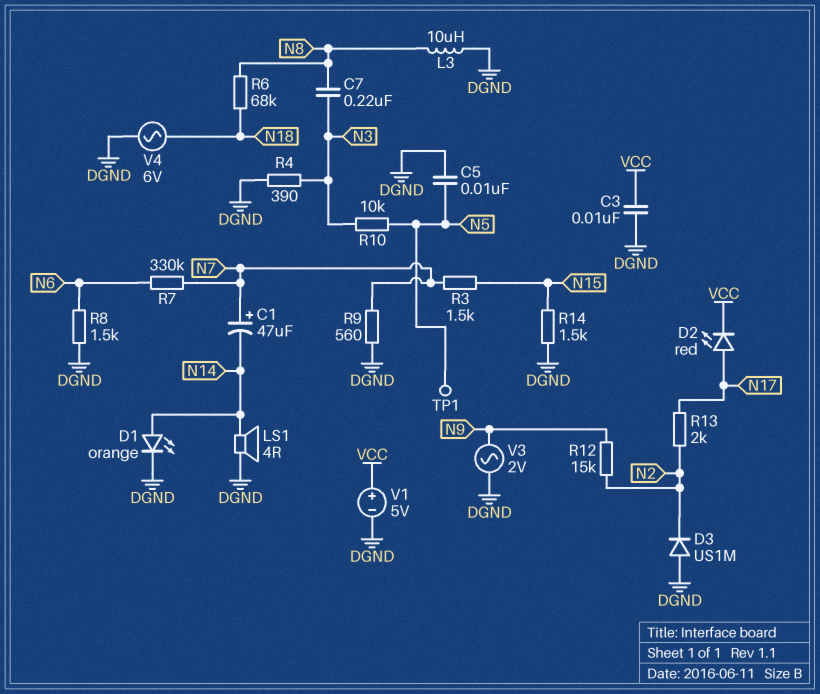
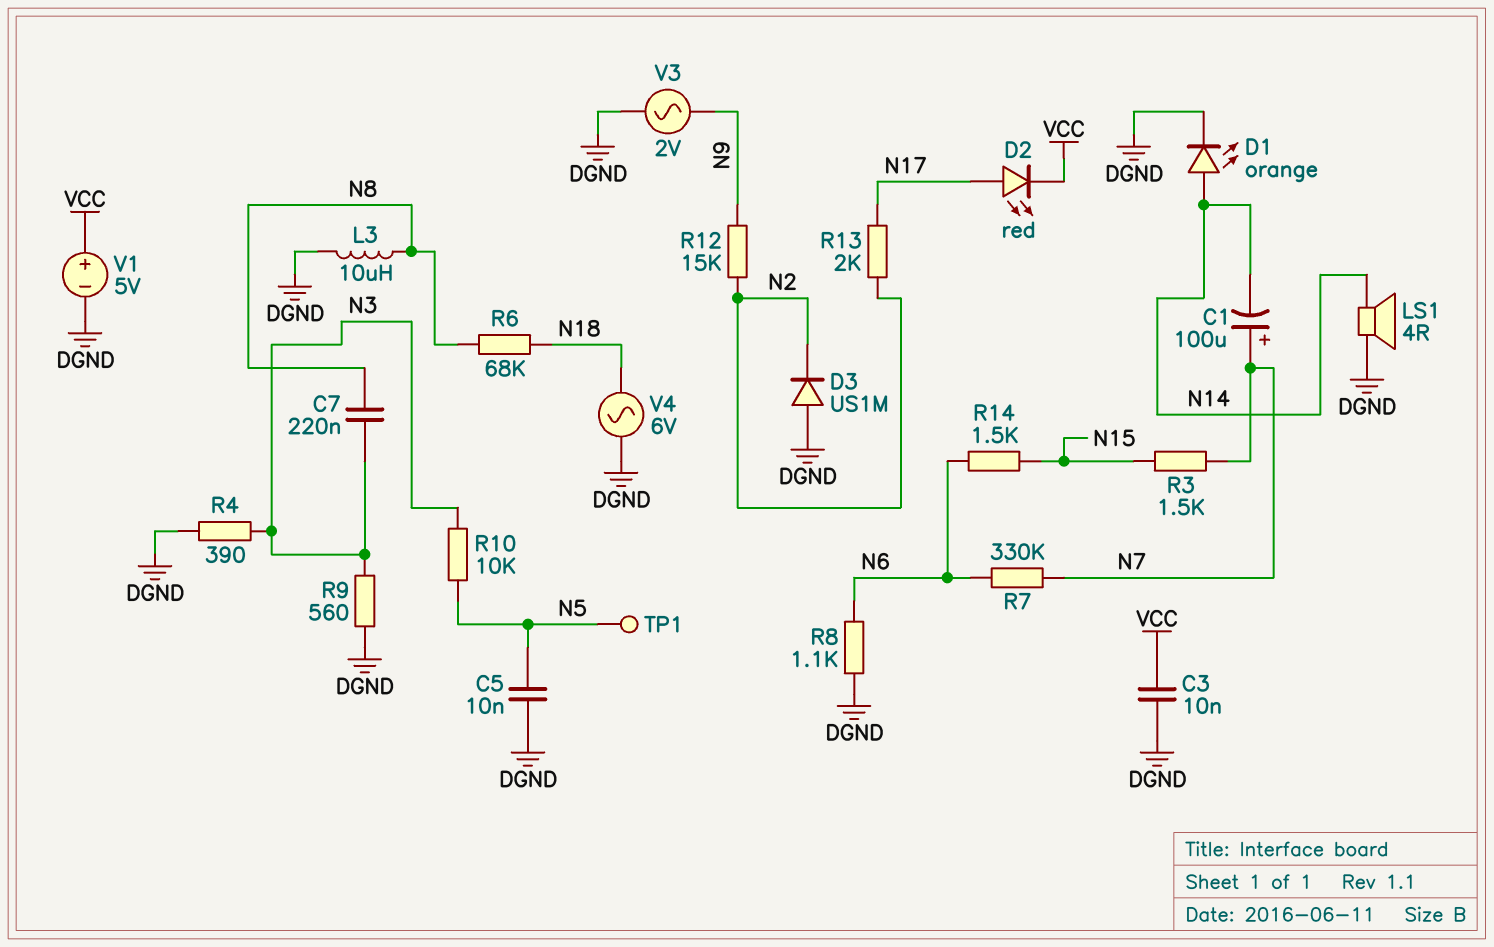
C1: 47uF (plus N7, minus N14) -> 100uF (plus N7, minus N14)
R8: 1.5k (DGND, N6) -> 1.1k (DGND, N6)
R9: 560 (DGND, N7) -> 560 (DGND, N3)
R14: 1.5k (DGND, N15) -> 1.5k (N6, N15)

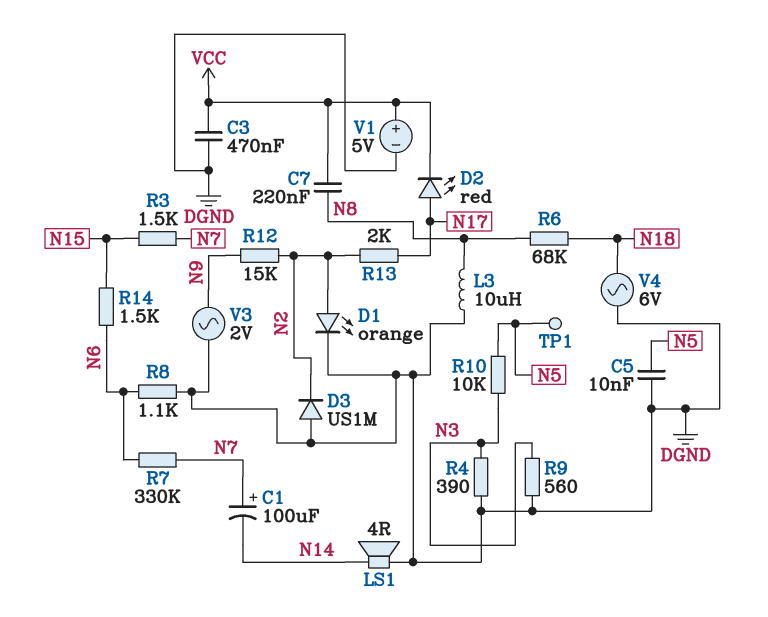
C3: 10nF (DGND, VCC) -> 470nF (DGND, VCC)
C7: 220nF (N3, N8) -> 220nF (N8, VCC)
D1: LED orange (A N14, K DGND) -> LED orange (A N2, K DGND)

